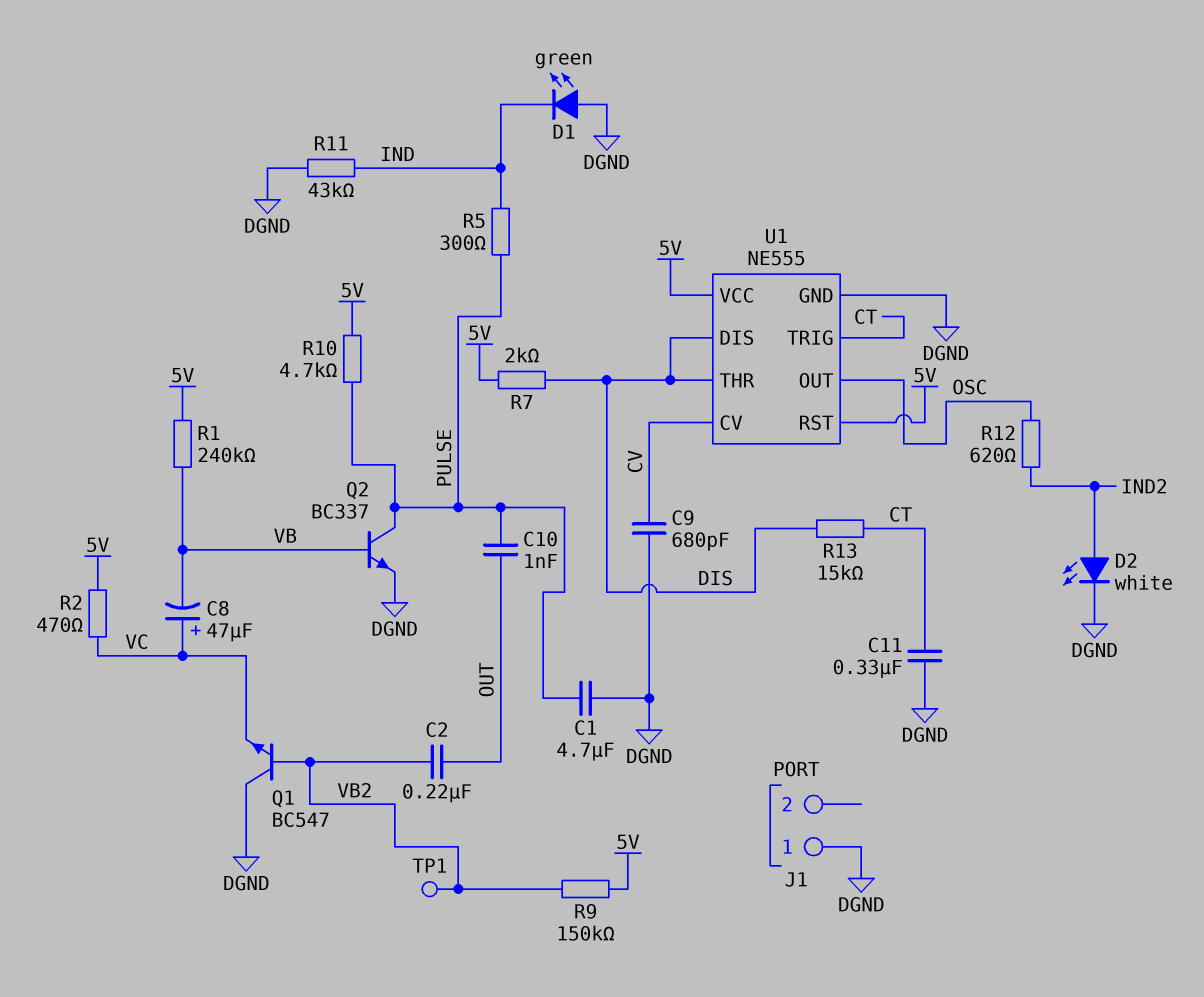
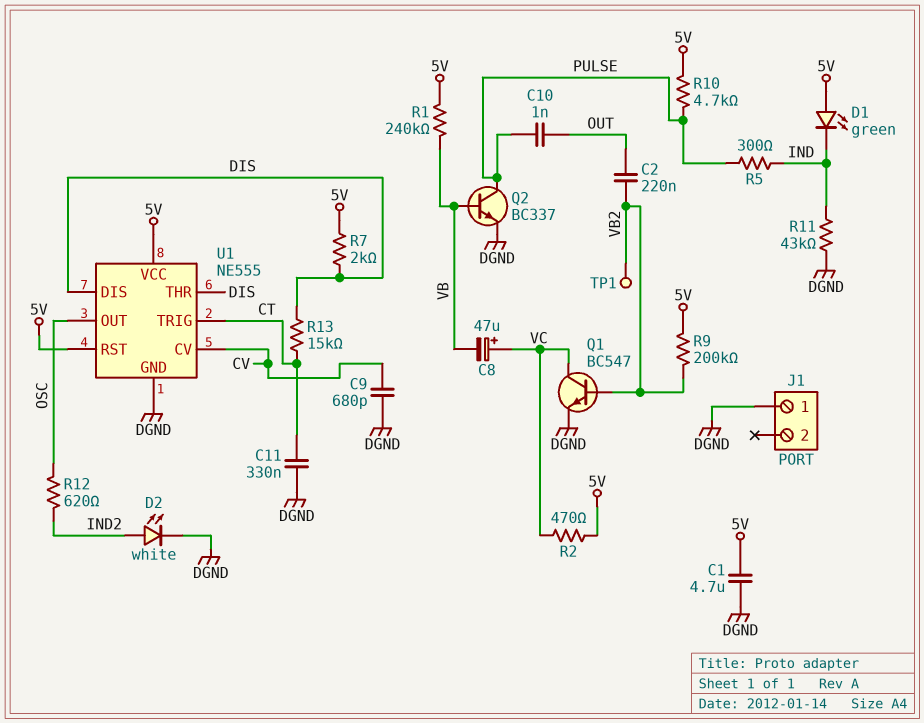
C1: 4.7uF (DGND, PULSE) -> 4.7uF (5V, DGND)
D1: LED green (A DGND, K IND) -> LED green (A 5V, K IND)
Q1: NPN BC547 (B VB2, C DGND, E VC) -> NPN BC547 (B VB2, C VC, E DGND)
R9: 150k (5V, VB2) -> 200k (5V, VB2)

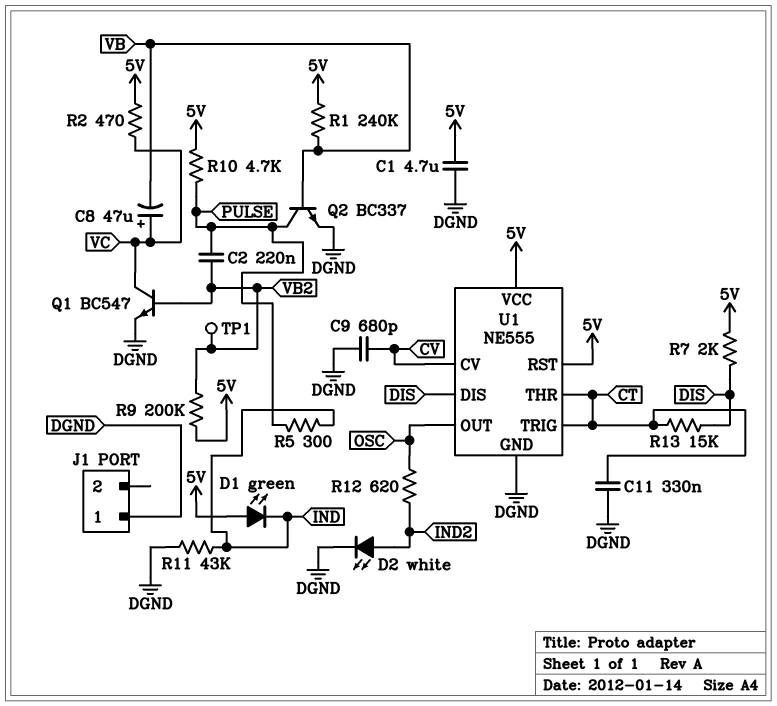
C2: 220nF (OUT, VB2) -> 220nF (PULSE, VB2)
C10: 1nF (OUT, PULSE) -> none
U1 pin THR: DIS -> CT

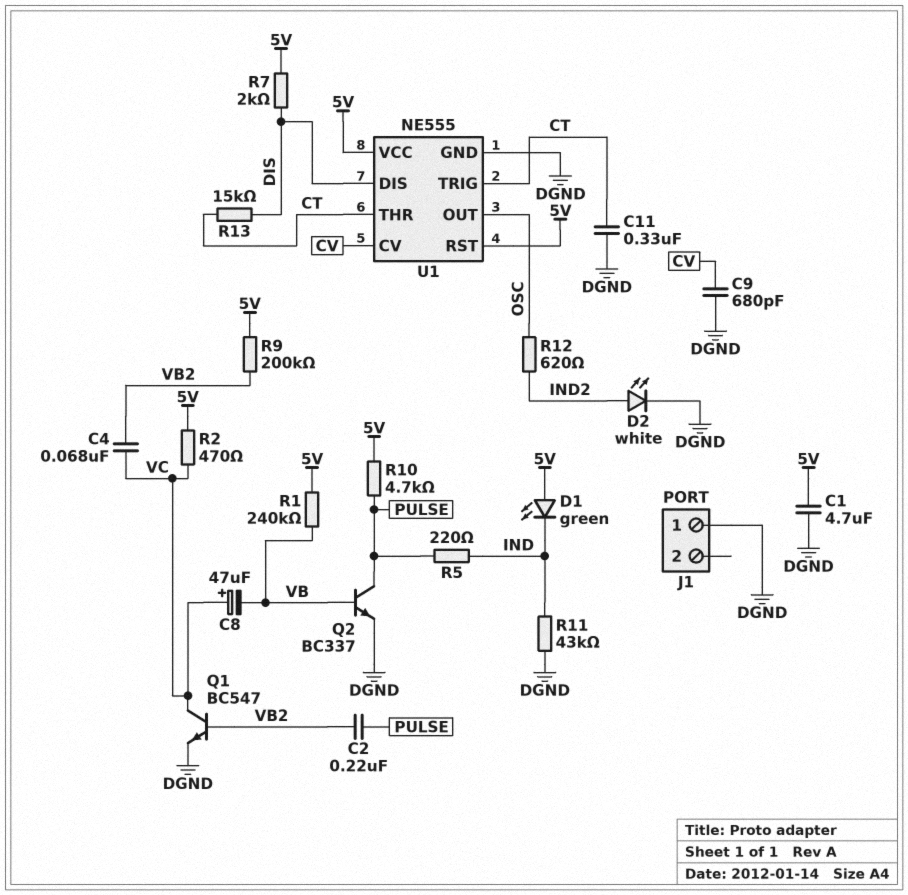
C4: none -> 68nF (VB2, VC)
R5: 300 (IND, PULSE) -> 220 (IND, PULSE)
TP1: test point (VB2) -> none

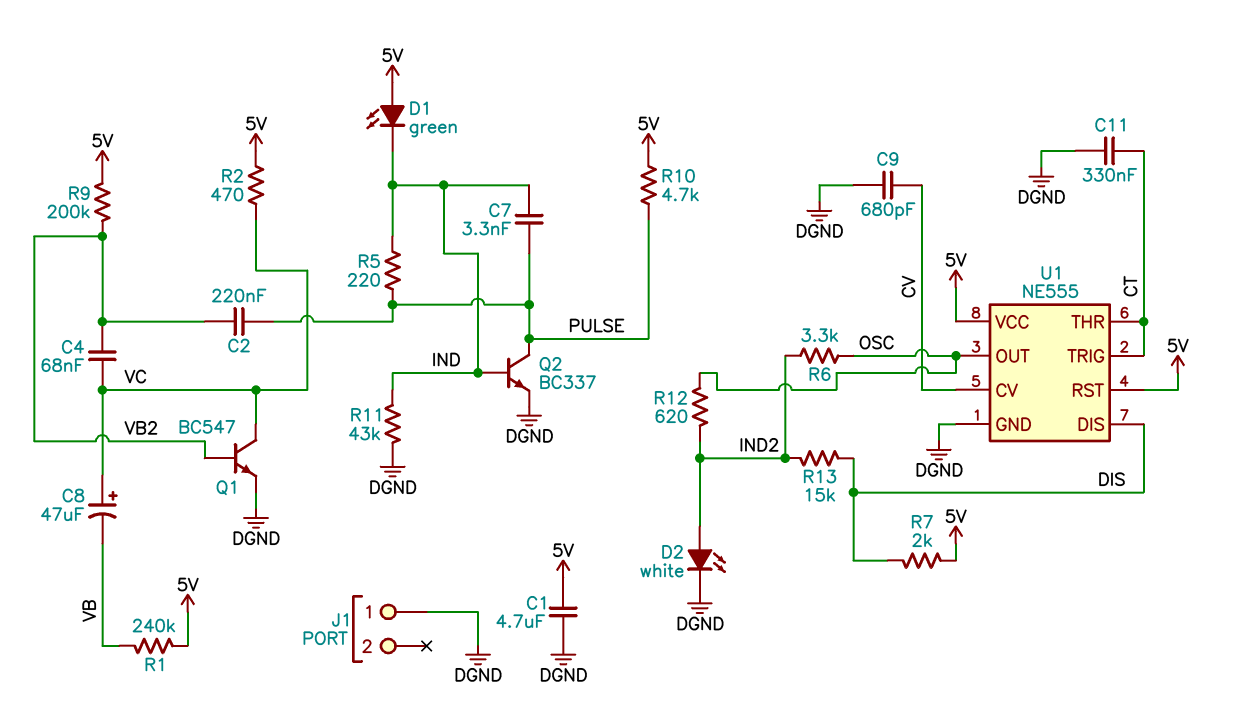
C7: none -> 3.3nF (IND, PULSE)
Q2: NPN BC337 (B VB, C PULSE, E DGND) -> NPN BC337 (B IND, C PULSE, E DGND)
R6: none -> 3.3k (IND2, OSC)
R13: 15k (CT, DIS) -> 15k (DIS, IND2)

